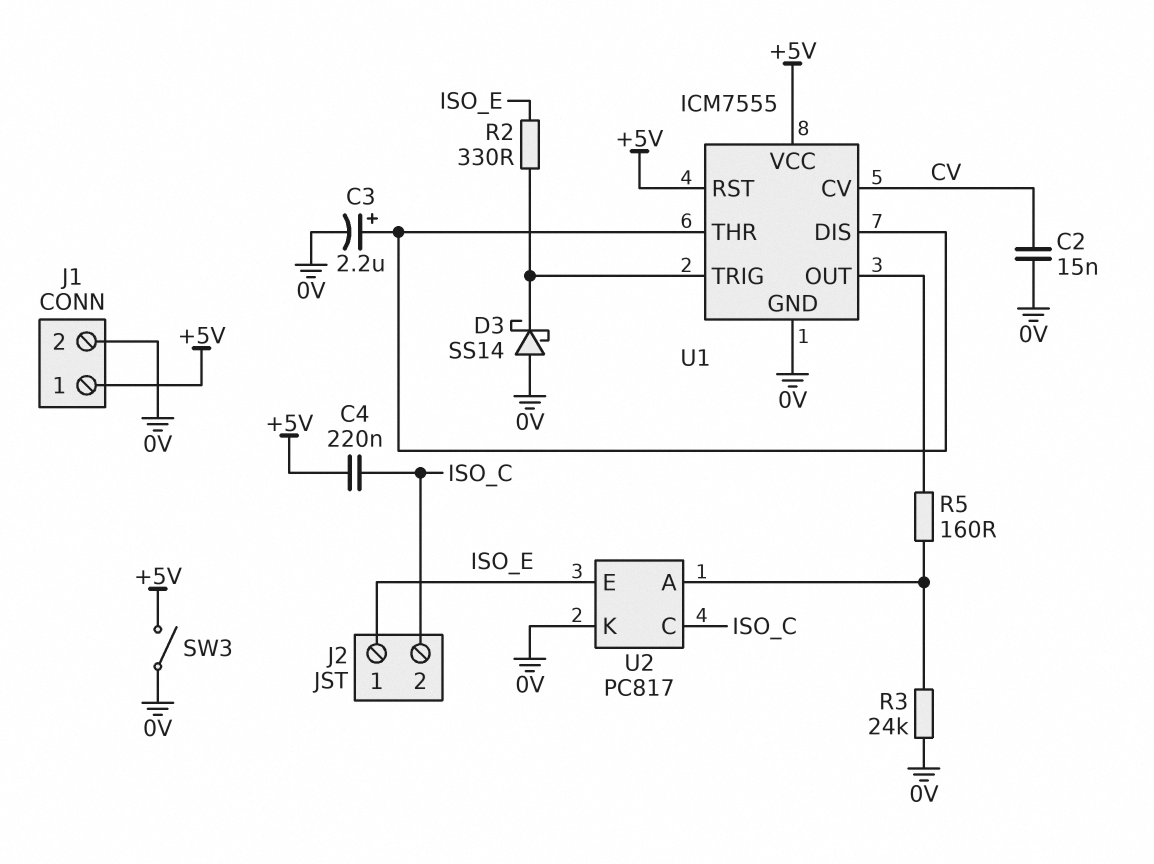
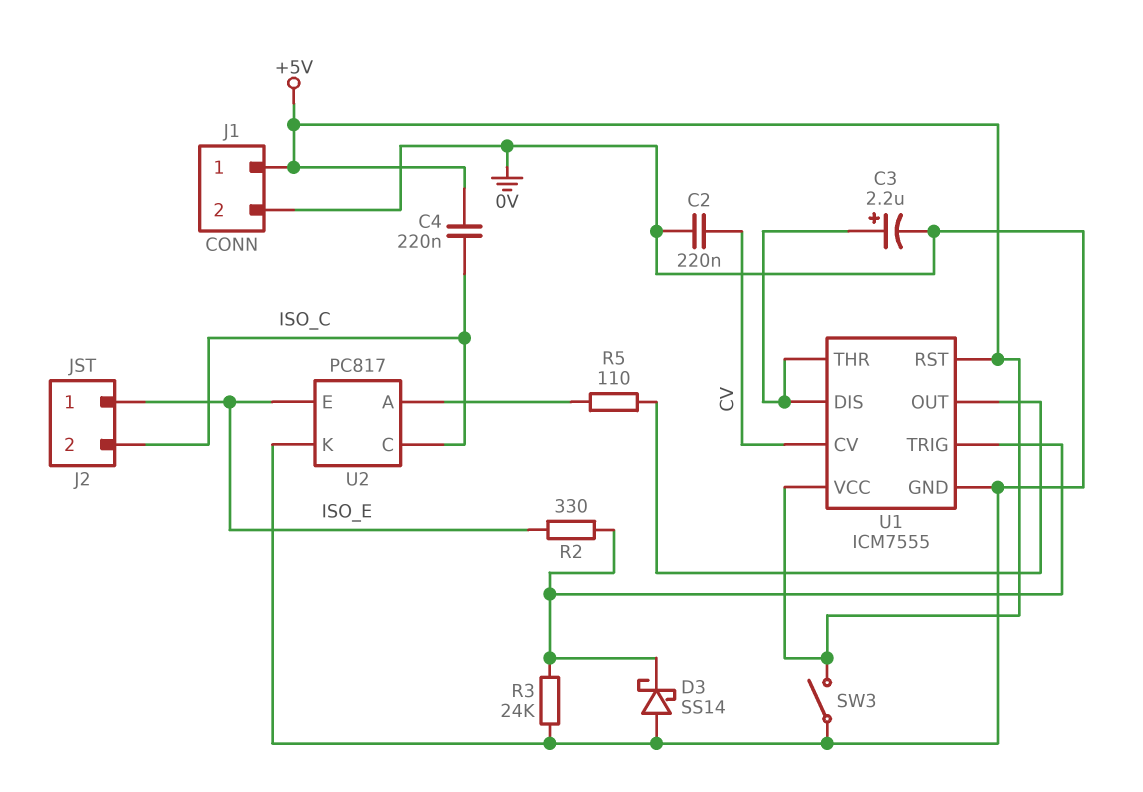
C2: 15nF (0V, CV) -> 220nF (0V, CV)
R3: 24k (0V, U2/A) -> 24k (0V, U1/TRIG)
R5: 160 (U1/OUT, U2/A) -> 110 (U1/OUT, U2/A)

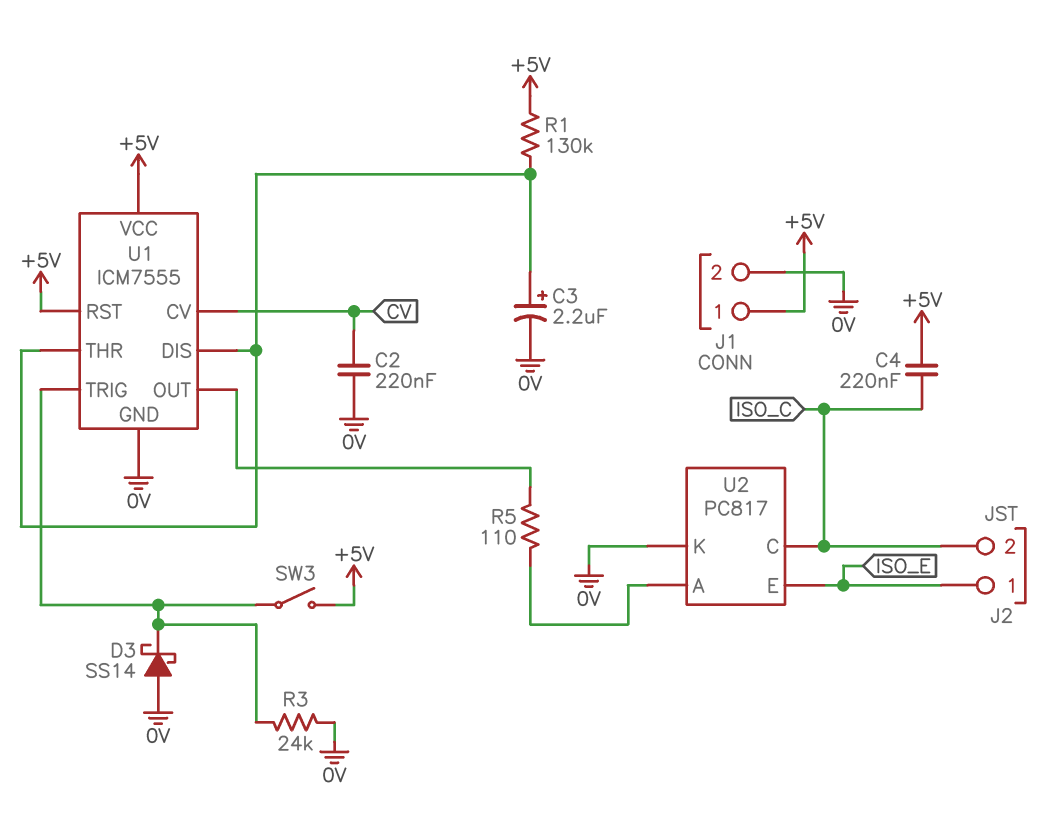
R1: none -> 130k (+5V, U1/DIS)
R2: 330 (ISO_E, U1/TRIG) -> none
SW3: switch (+5V, 0V) -> switch (+5V, U1/TRIG)

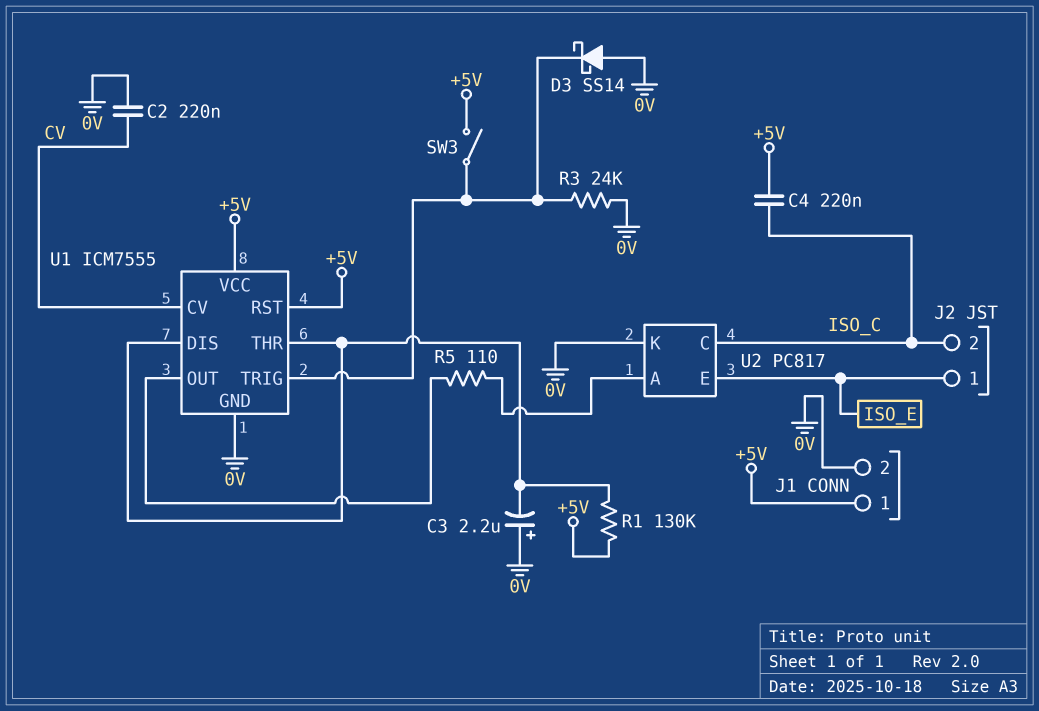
C3: 2.2uF (plus U1/DIS, minus 0V) -> 2.2uF (plus 0V, minus U1/DIS)

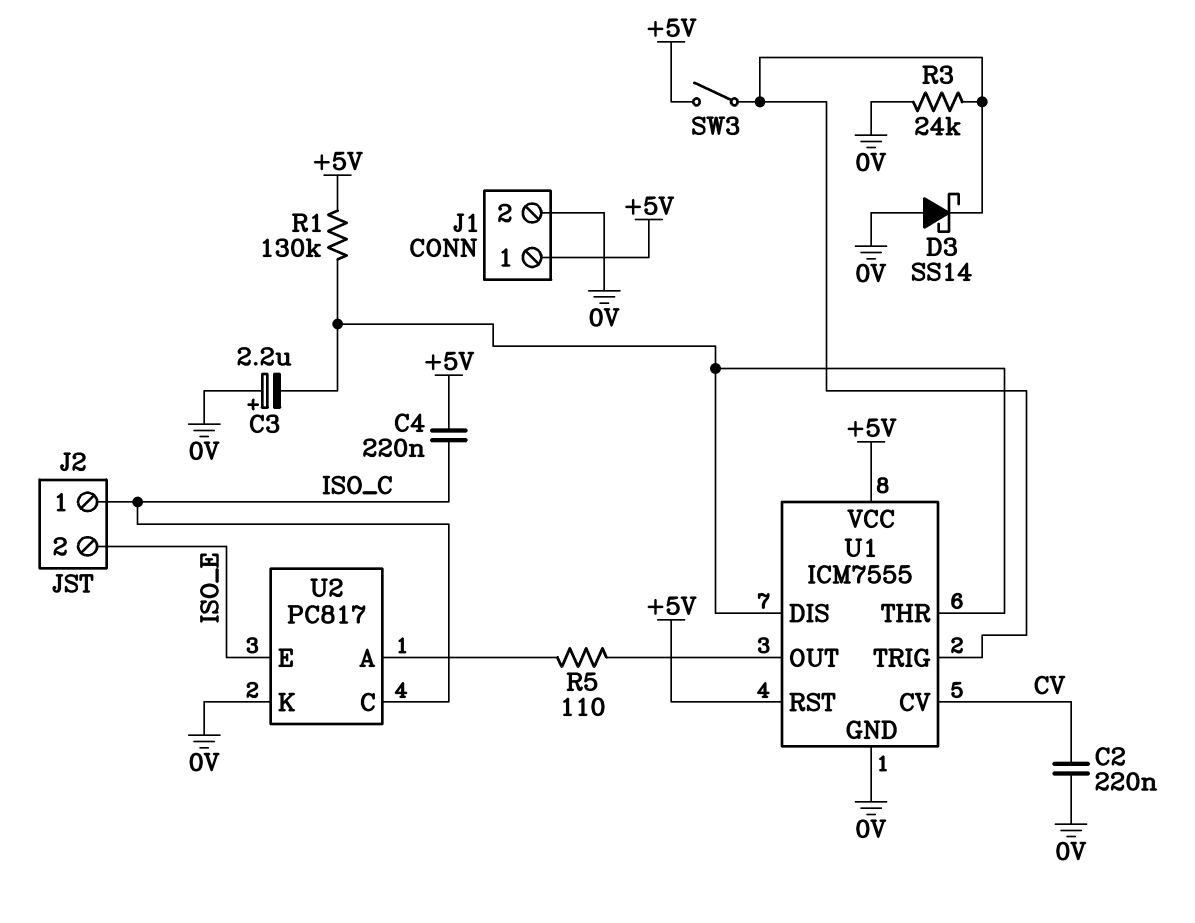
J2 pin 1: ISO_E -> ISO_C
J2 pin 2: ISO_C -> ISO_E

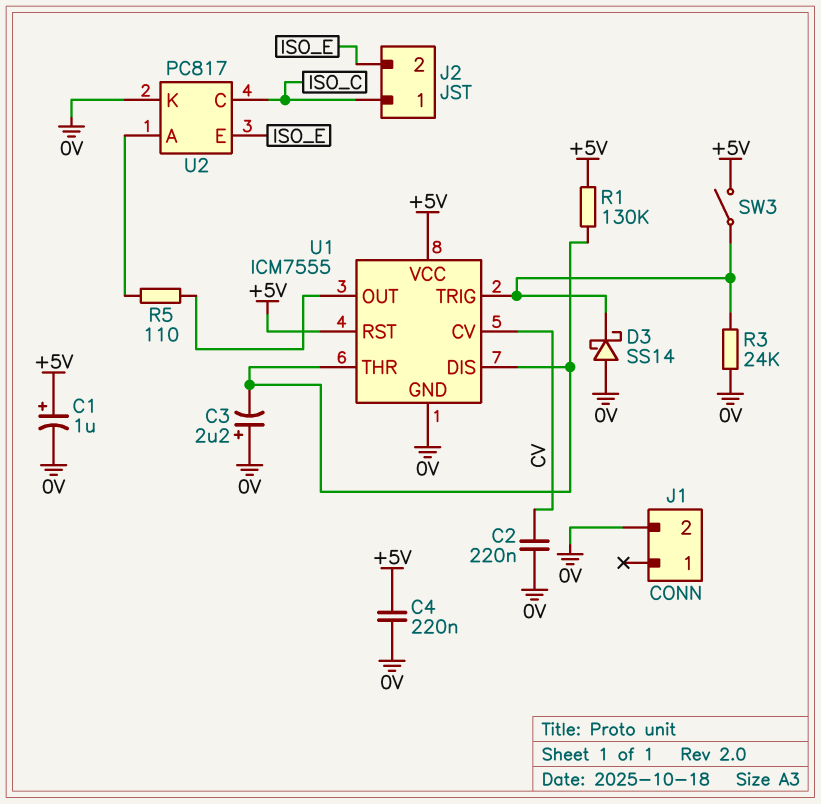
C1: none -> 1uF (plus +5V, minus 0V)
C4: 220nF (+5V, ISO_C) -> 220nF (+5V, 0V)
J1 pin 1: +5V -> none

